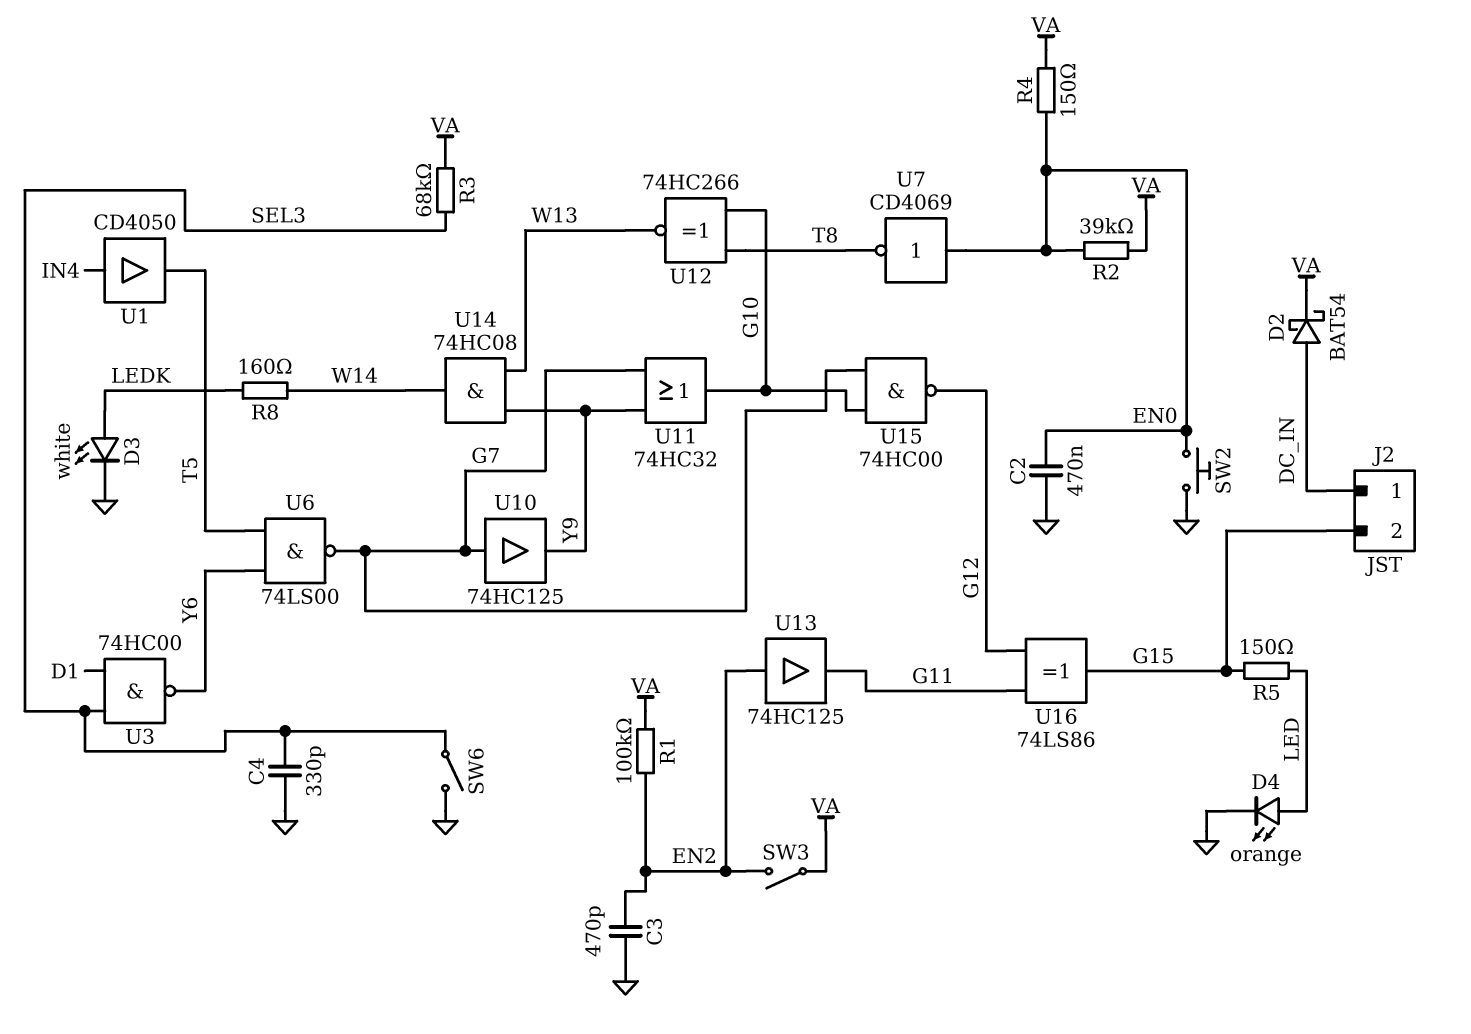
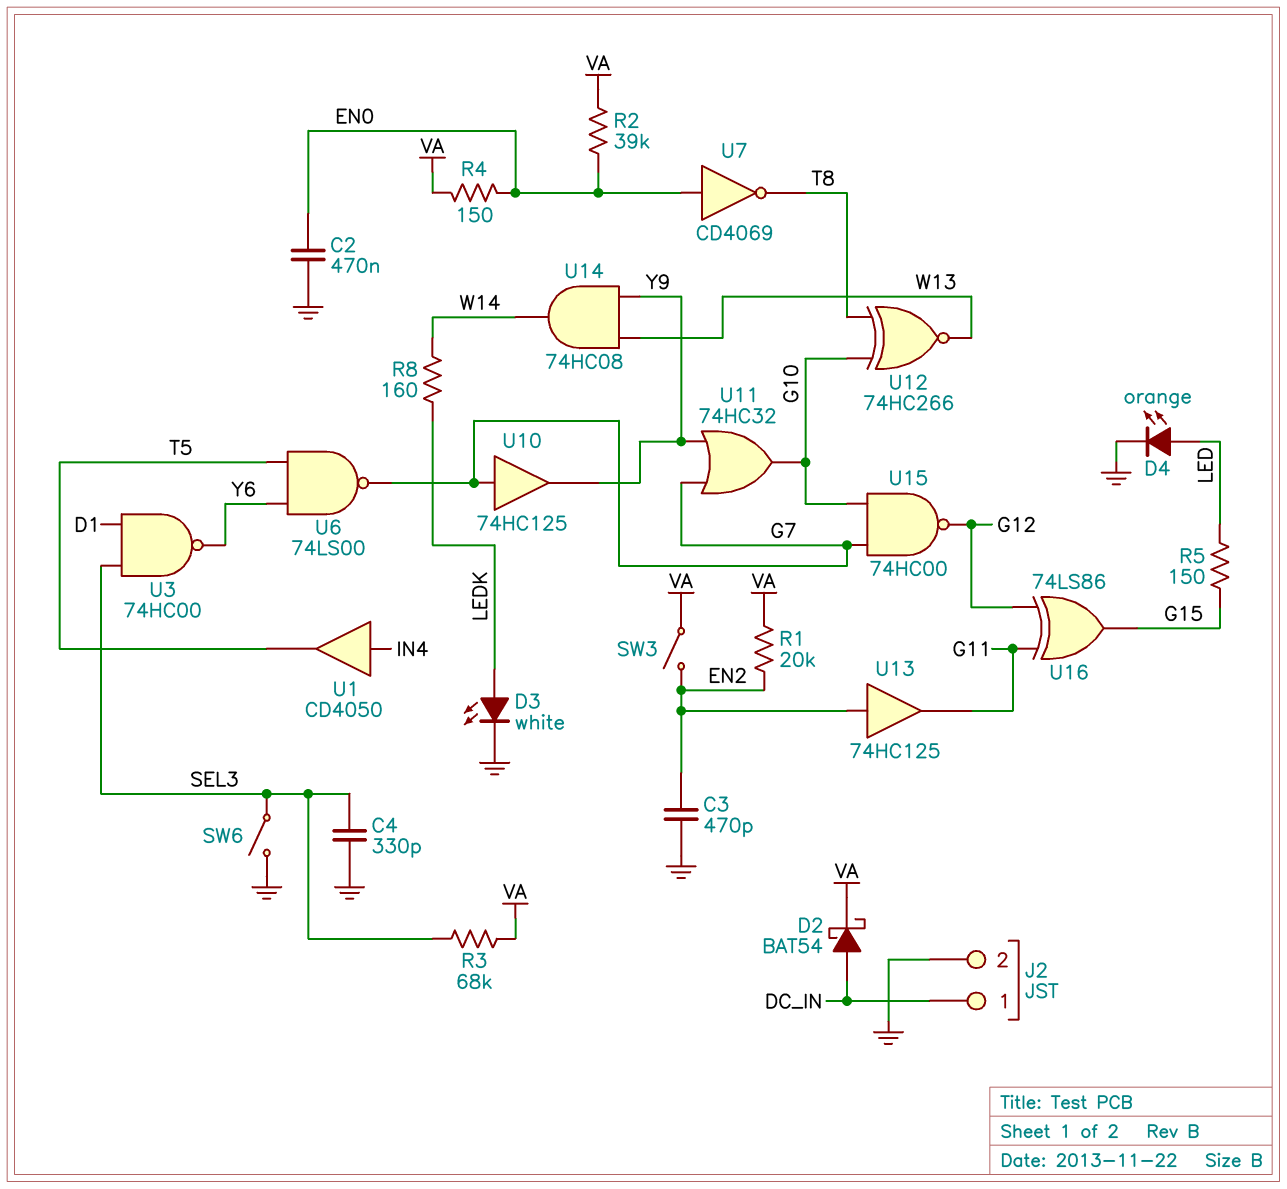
J2 pin 2: G15 -> GND
R1: 100k (EN2, VA) -> 20k (EN2, VA)
SW2: button (EN0, GND) -> none

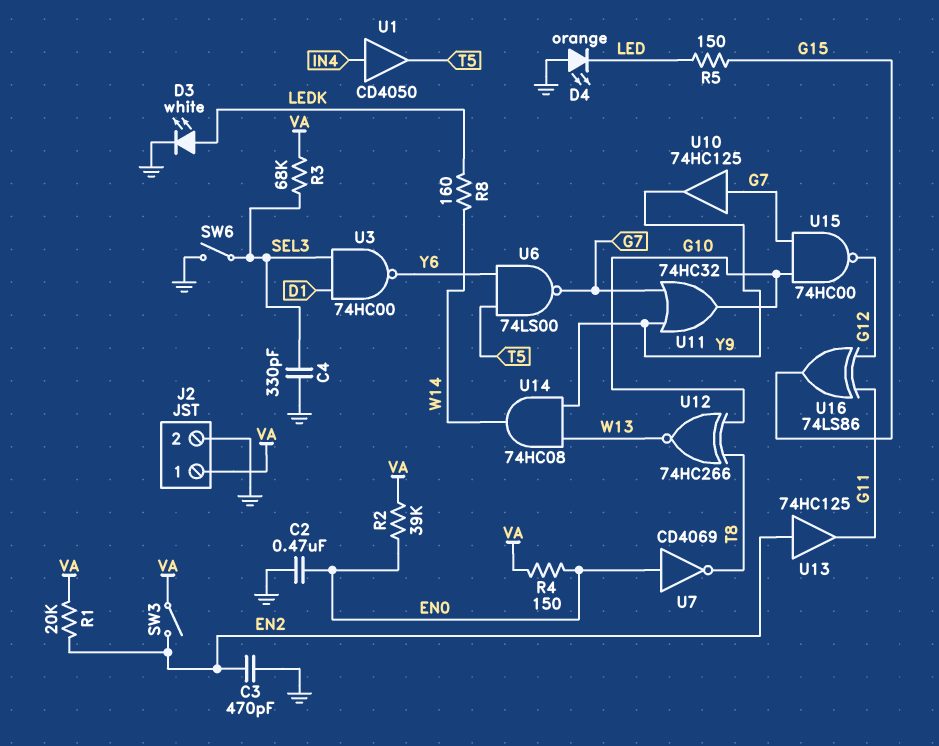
D2: schottky BAT54 (A DC_IN, K VA) -> none
D4: LED orange (A LED, K GND) -> LED orange (A GND, K LED)
J2 pin 1: DC_IN -> VA

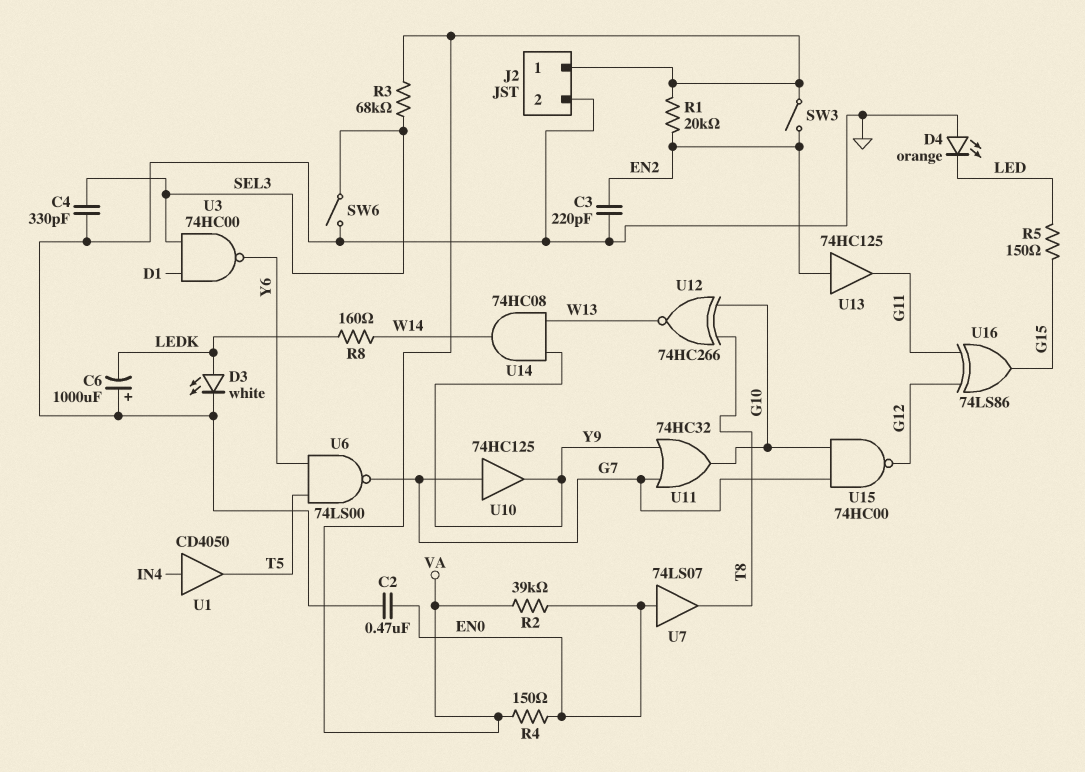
C3: 470pF (EN2, GND) -> 220pF (EN2, GND)
C6: none -> 1000uF (plus GND, minus LEDK)
U7: NOT CD4069 (in EN0, out T8) -> buffer 74LS07 (in EN0, out T8)

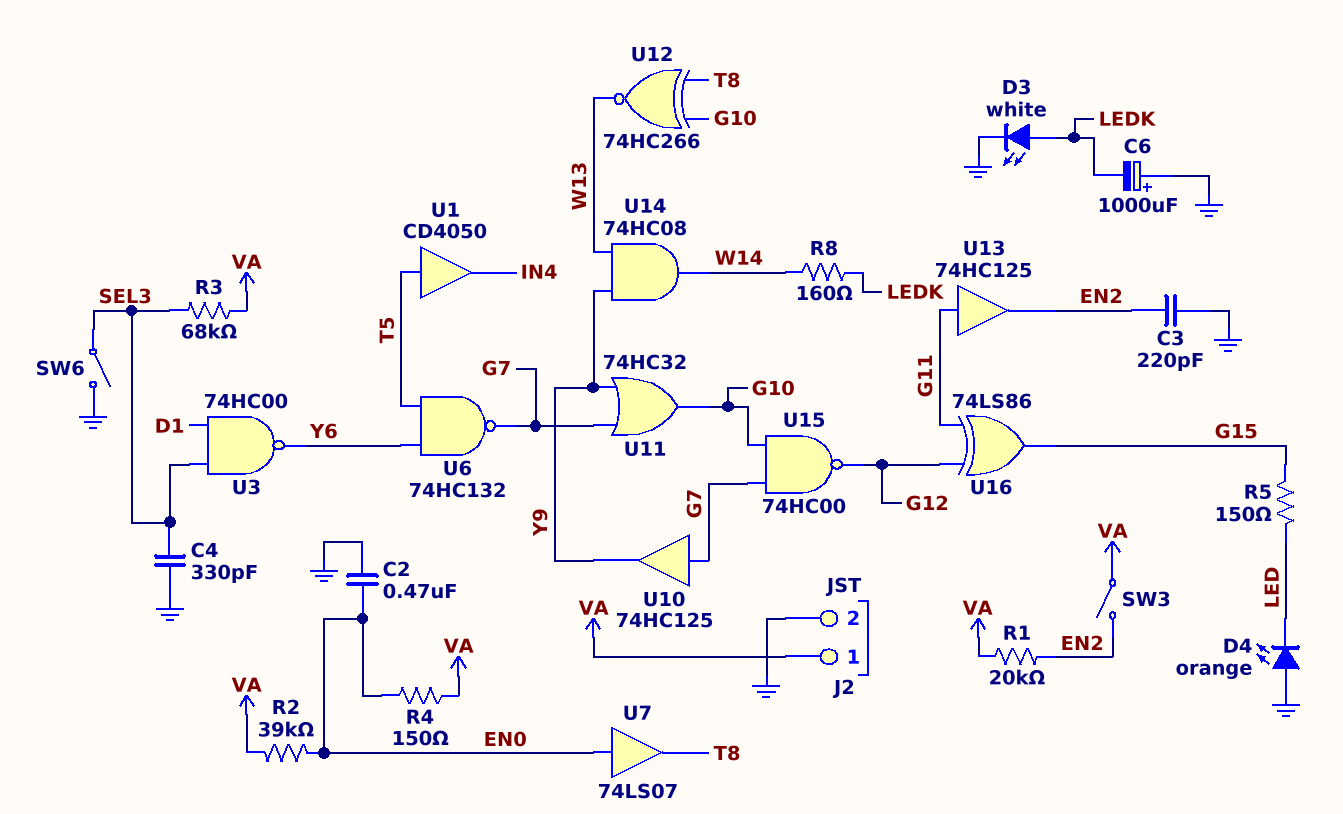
U1: buffer CD4050 (in IN4, out T5) -> buffer CD4050 (in T5, out IN4)
U6: NAND 74LS00 (in T5, in Y6, out G7) -> NAND 74HC132 (in T5, in Y6, out G7)
U13: buffer 74HC125 (in EN2, out G11) -> buffer 74HC125 (in G11, out EN2)

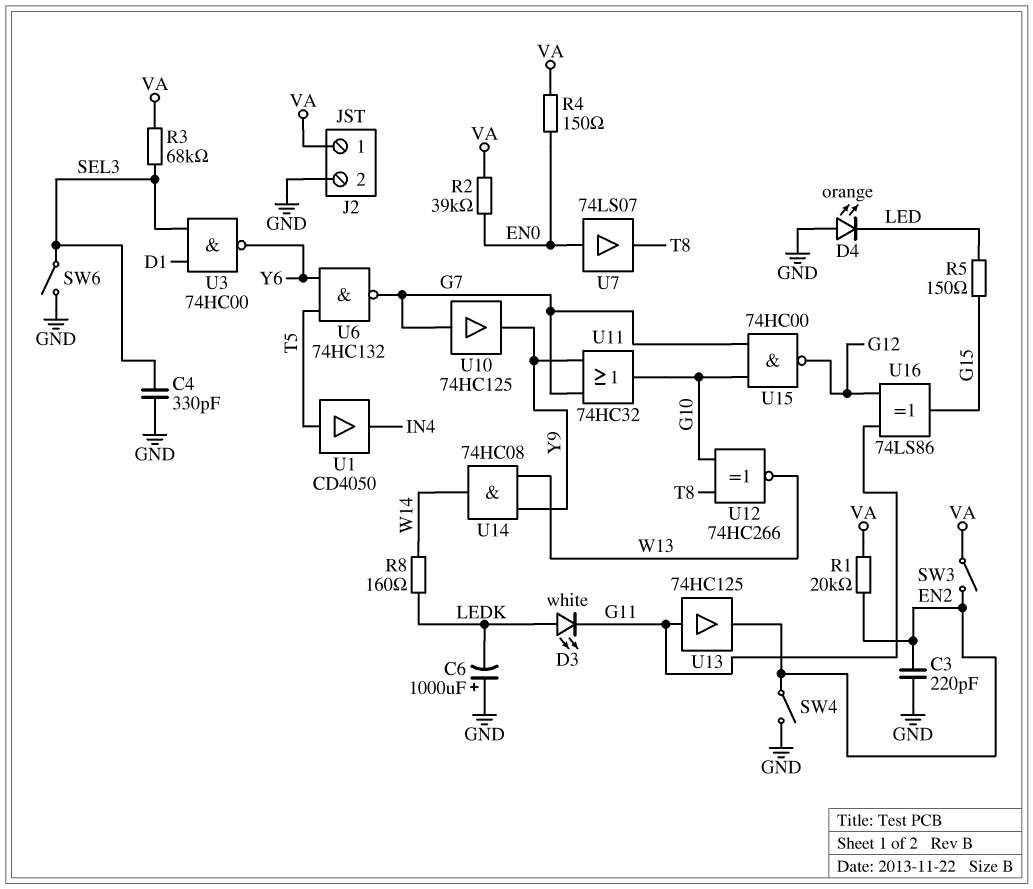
C2: 470nF (EN0, GND) -> none
D3: LED white (A LEDK, K GND) -> LED white (A LEDK, K G11)
SW4: none -> switch (EN2, GND)

